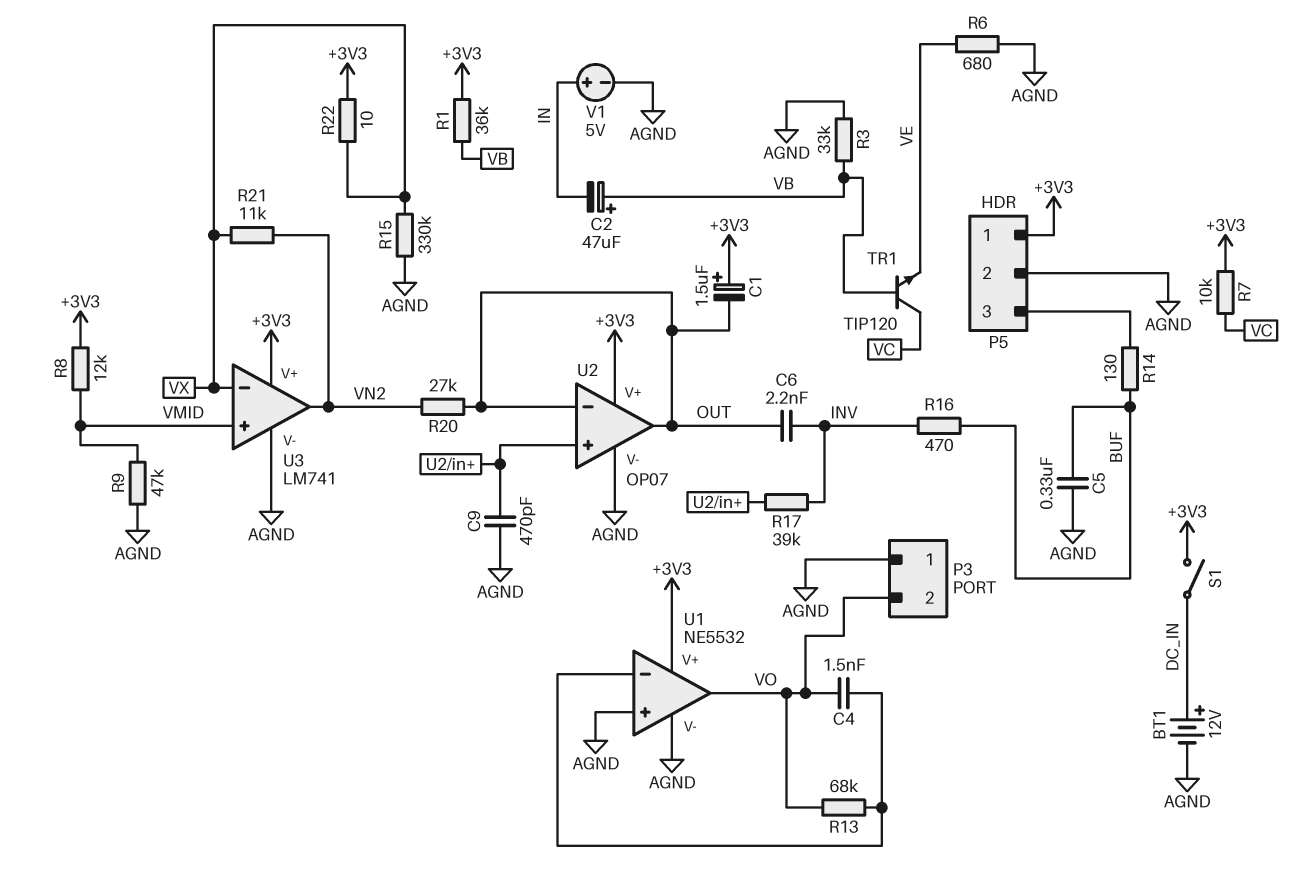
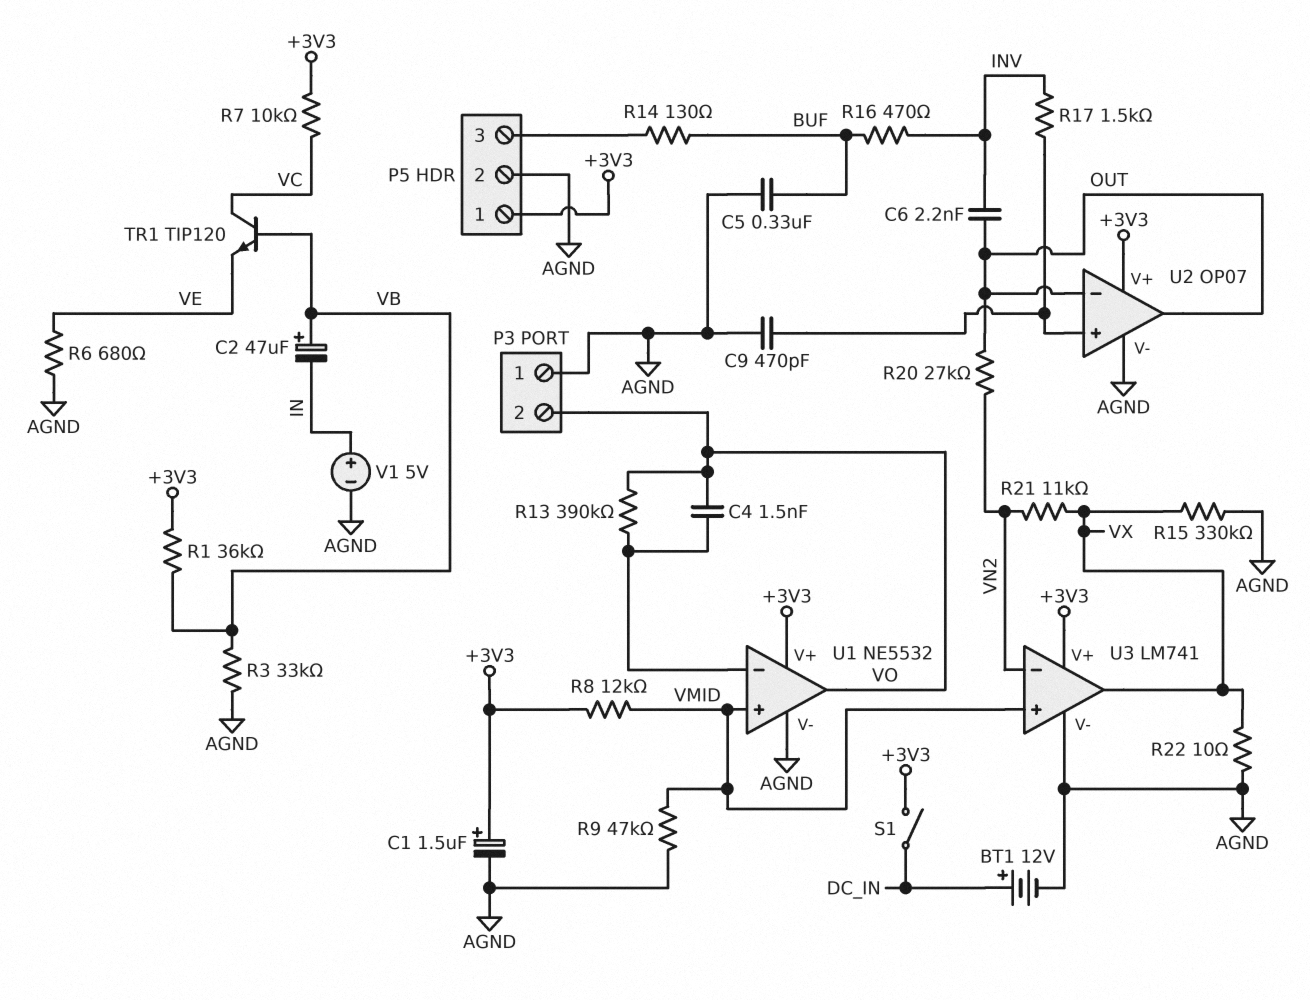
C1: 1.5uF (plus +3V3, minus OUT) -> 1.5uF (plus +3V3, minus AGND)
R13: 68k (U1/in-, VO) -> 390k (U1/in-, VO)
R17: 39k (INV, U2/in+) -> 1.5k (INV, U2/in+)
R22: 10 (+3V3, VX) -> 10 (AGND, VX)
U1 pin in+: AGND -> VMID
U3 pin in-: VX -> VN2
U3 pin out: VN2 -> VX

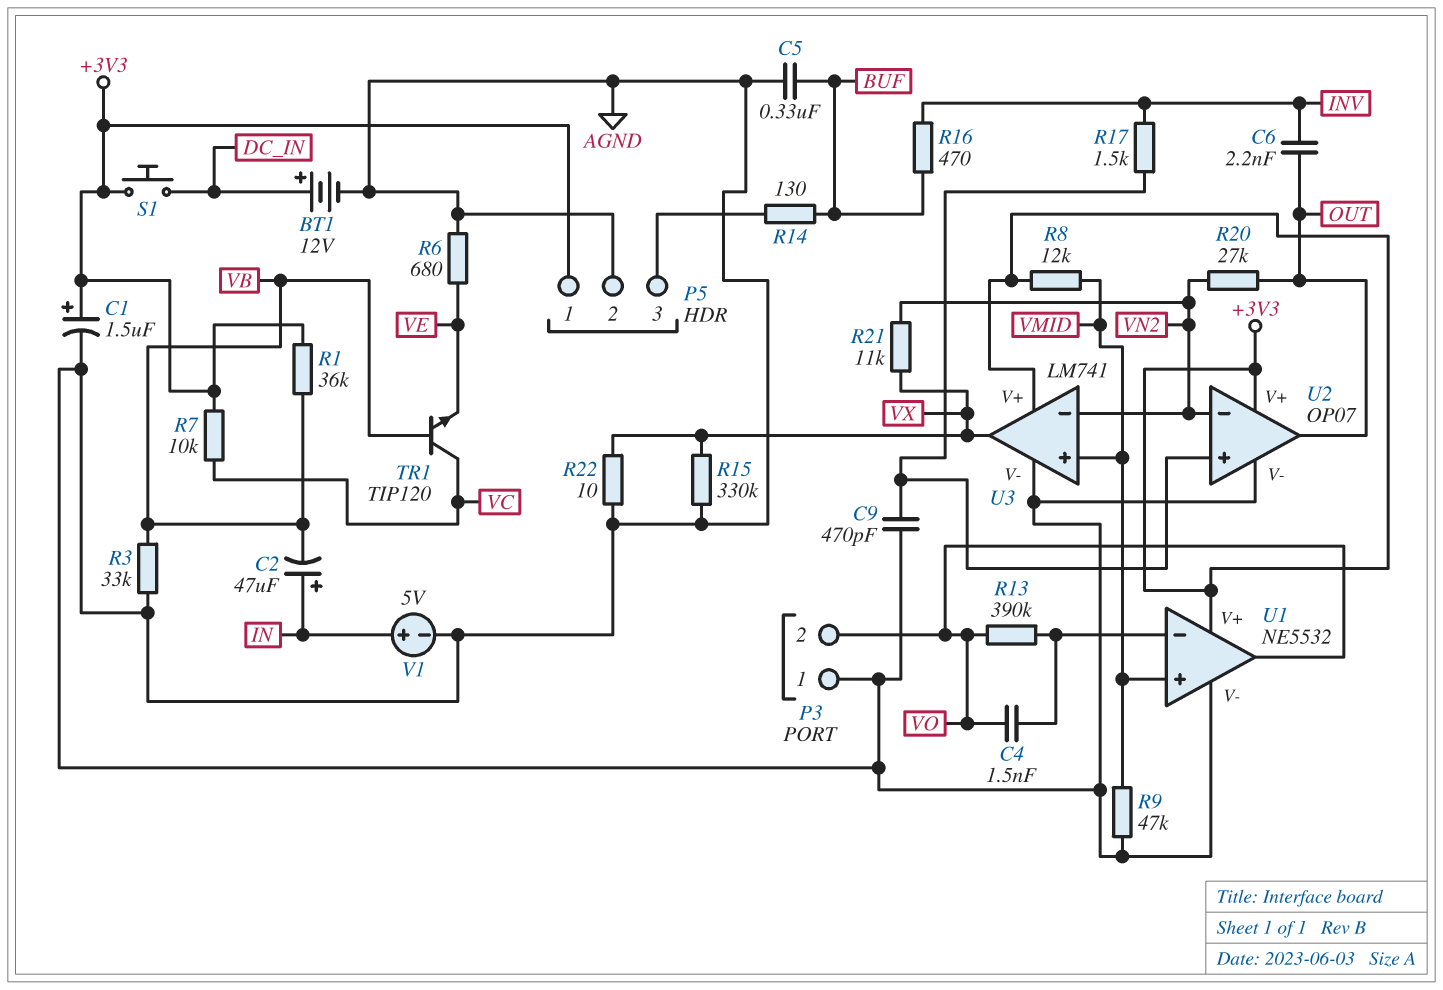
C2: 47uF (plus VB, minus IN) -> 47uF (plus IN, minus VB)
S1: switch (+3V3, DC_IN) -> button (+3V3, DC_IN)
U2 pin in-: OUT -> VN2

